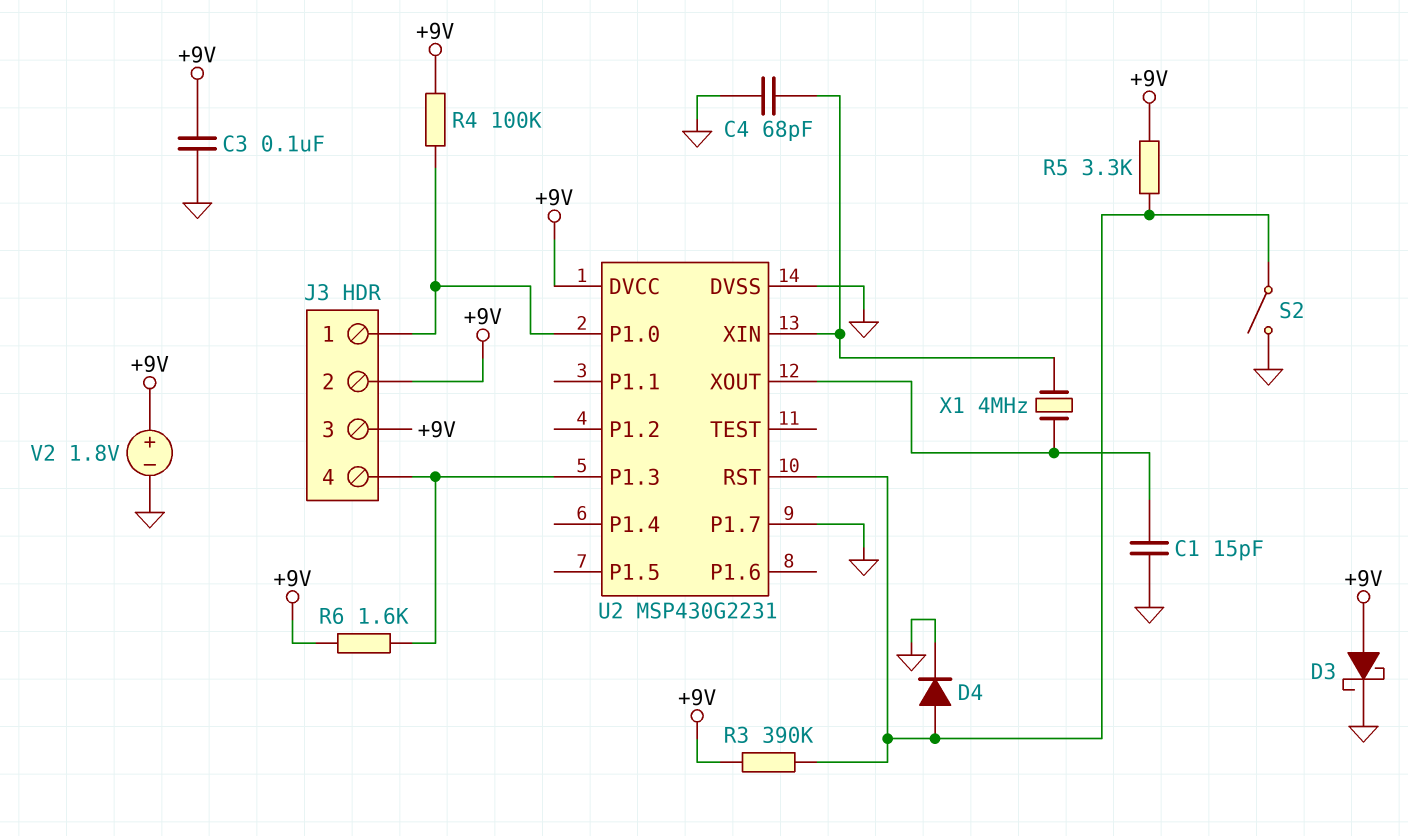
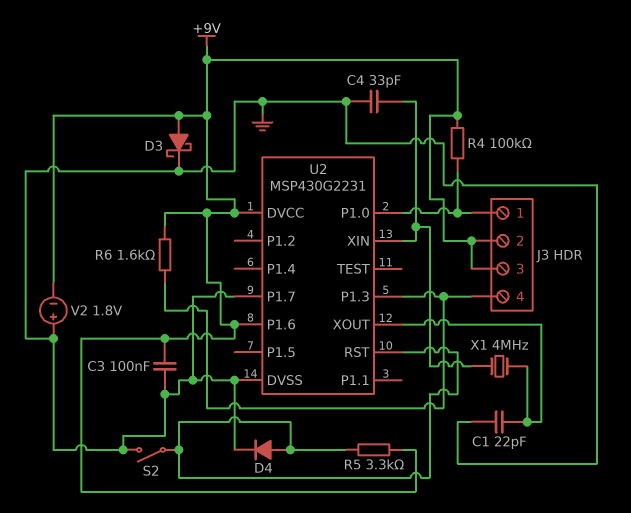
C1: 15pF (GND, U2/XOUT) -> 22pF (GND, U2/XOUT)
C4: 68pF (GND, U2/XIN) -> 33pF (GND, U2/XIN)
R3: 390k (+9V, U2/RST) -> none
U2 pin P1.6: none -> +9V
V2: 1.8V (plus +9V, minus GND) -> 1.8V (plus GND, minus +9V)

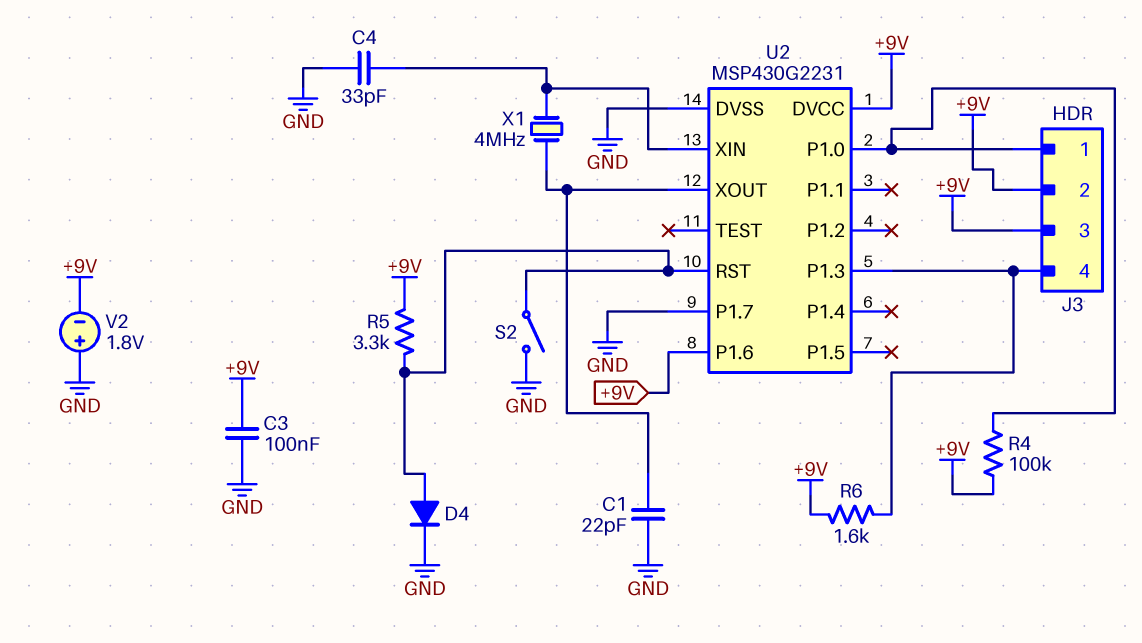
D3: schottky (A +9V, K GND) -> none

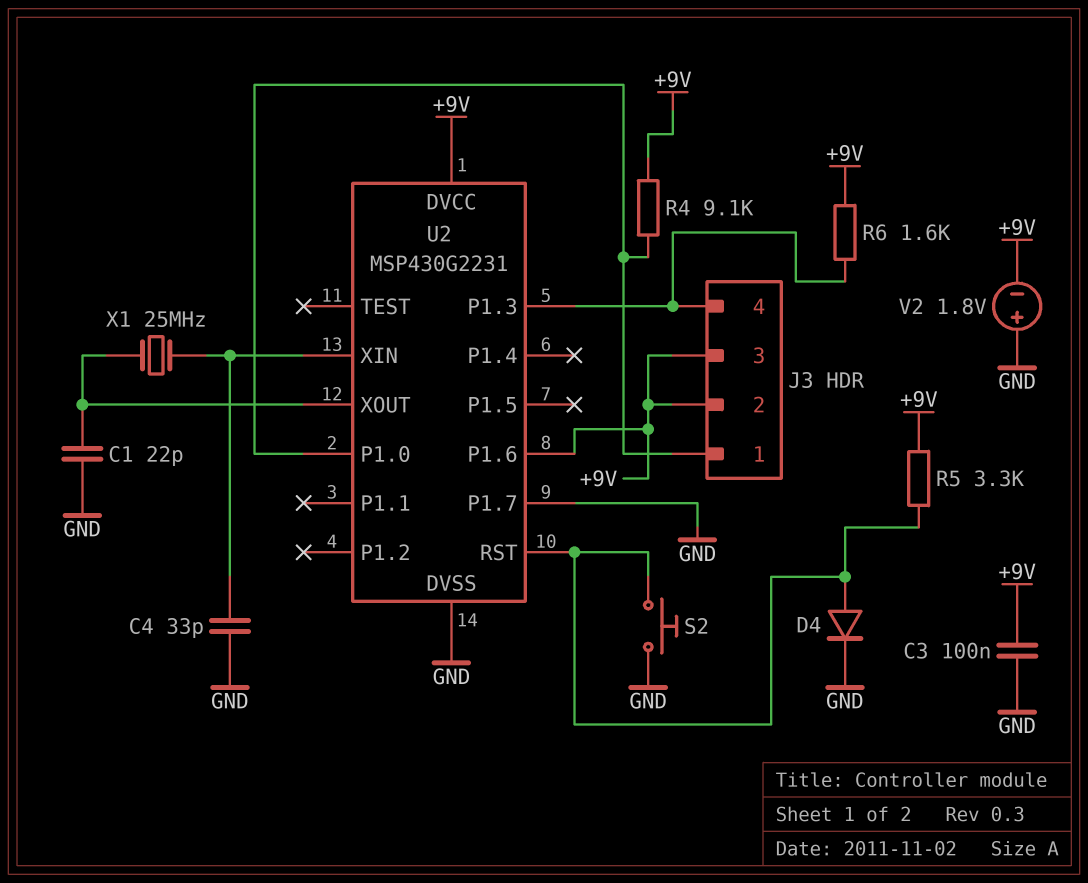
R4: 100k (+9V, J3/1) -> 9.1k (+9V, J3/1)
S2: switch (GND, U2/RST) -> button (GND, U2/RST)
X1: 4MHz (U2/XIN, U2/XOUT) -> 25MHz (U2/XIN, U2/XOUT)

